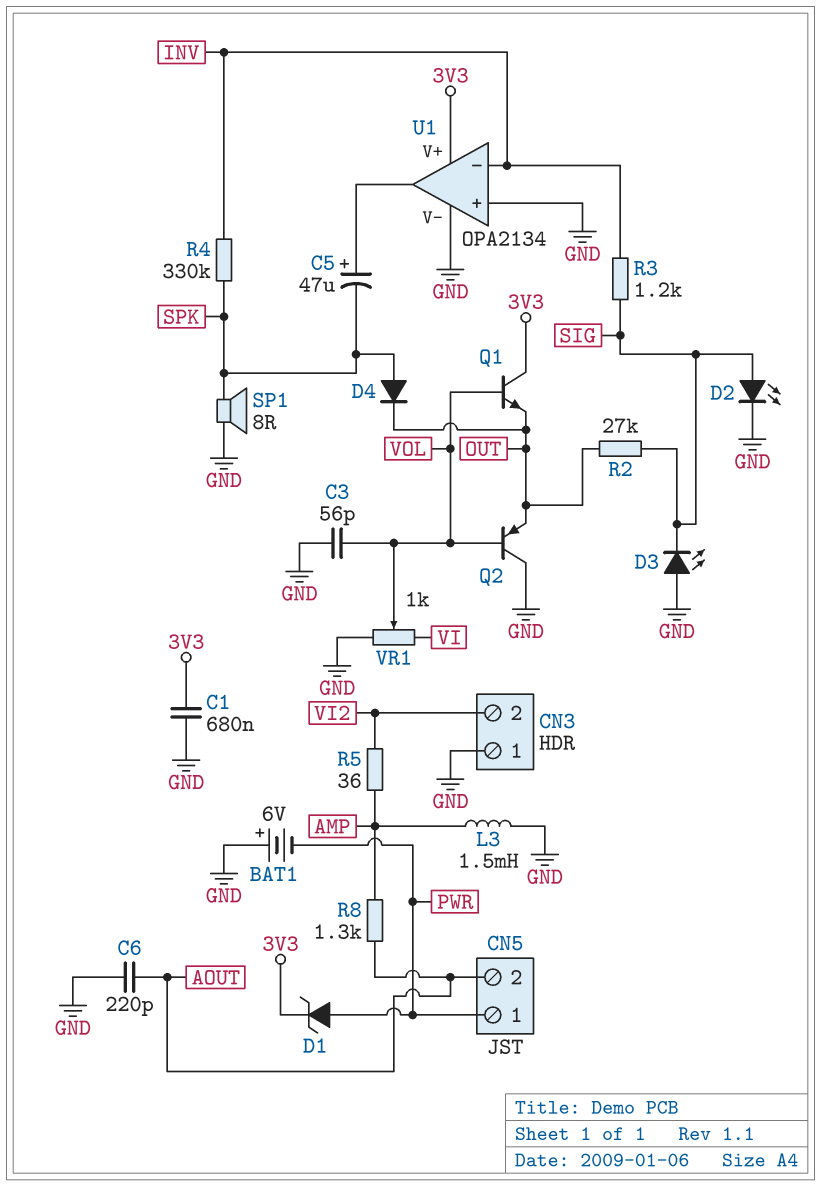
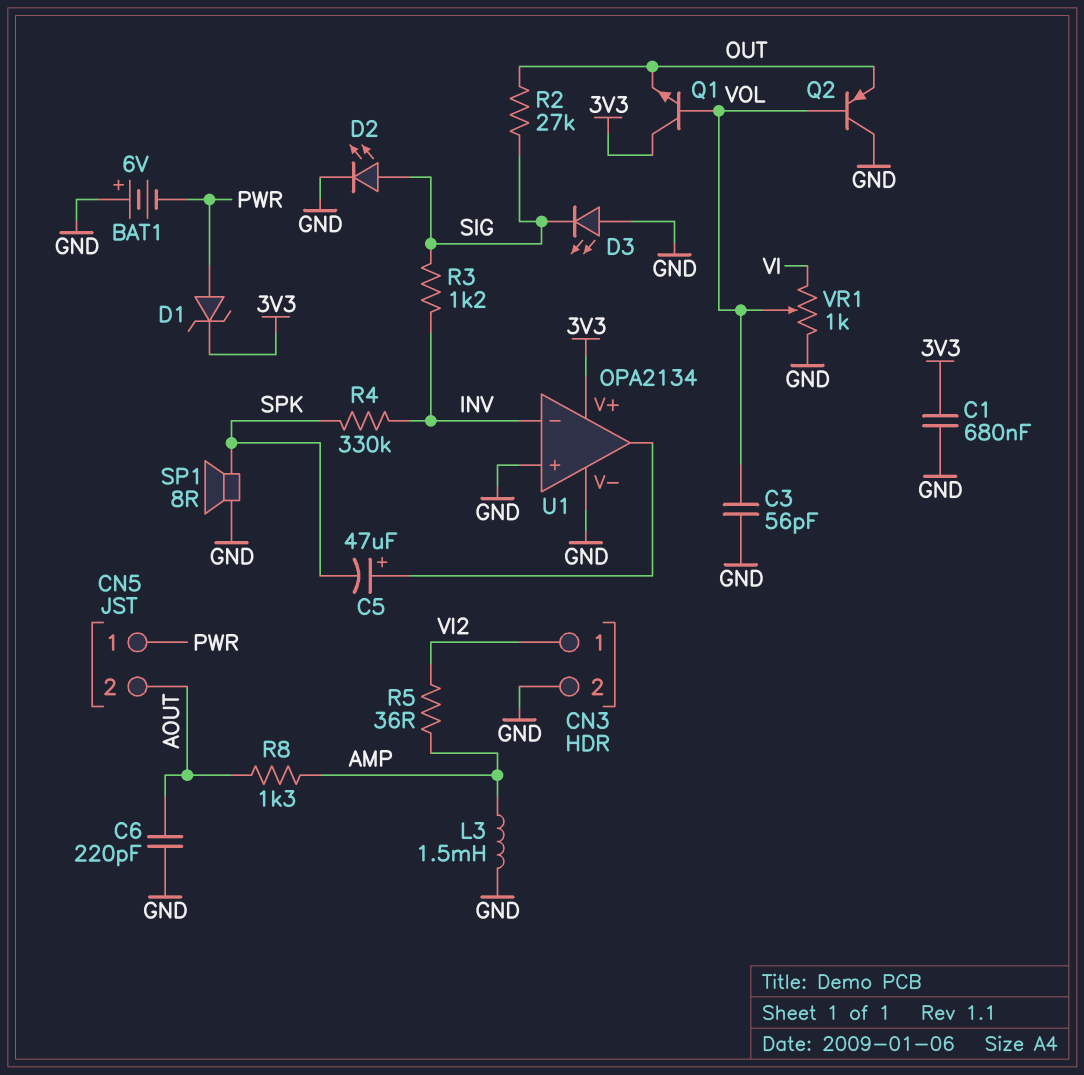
CN3 pin 1: GND -> VI2
CN3 pin 2: VI2 -> GND
D4: diode (A SPK, K OUT) -> none

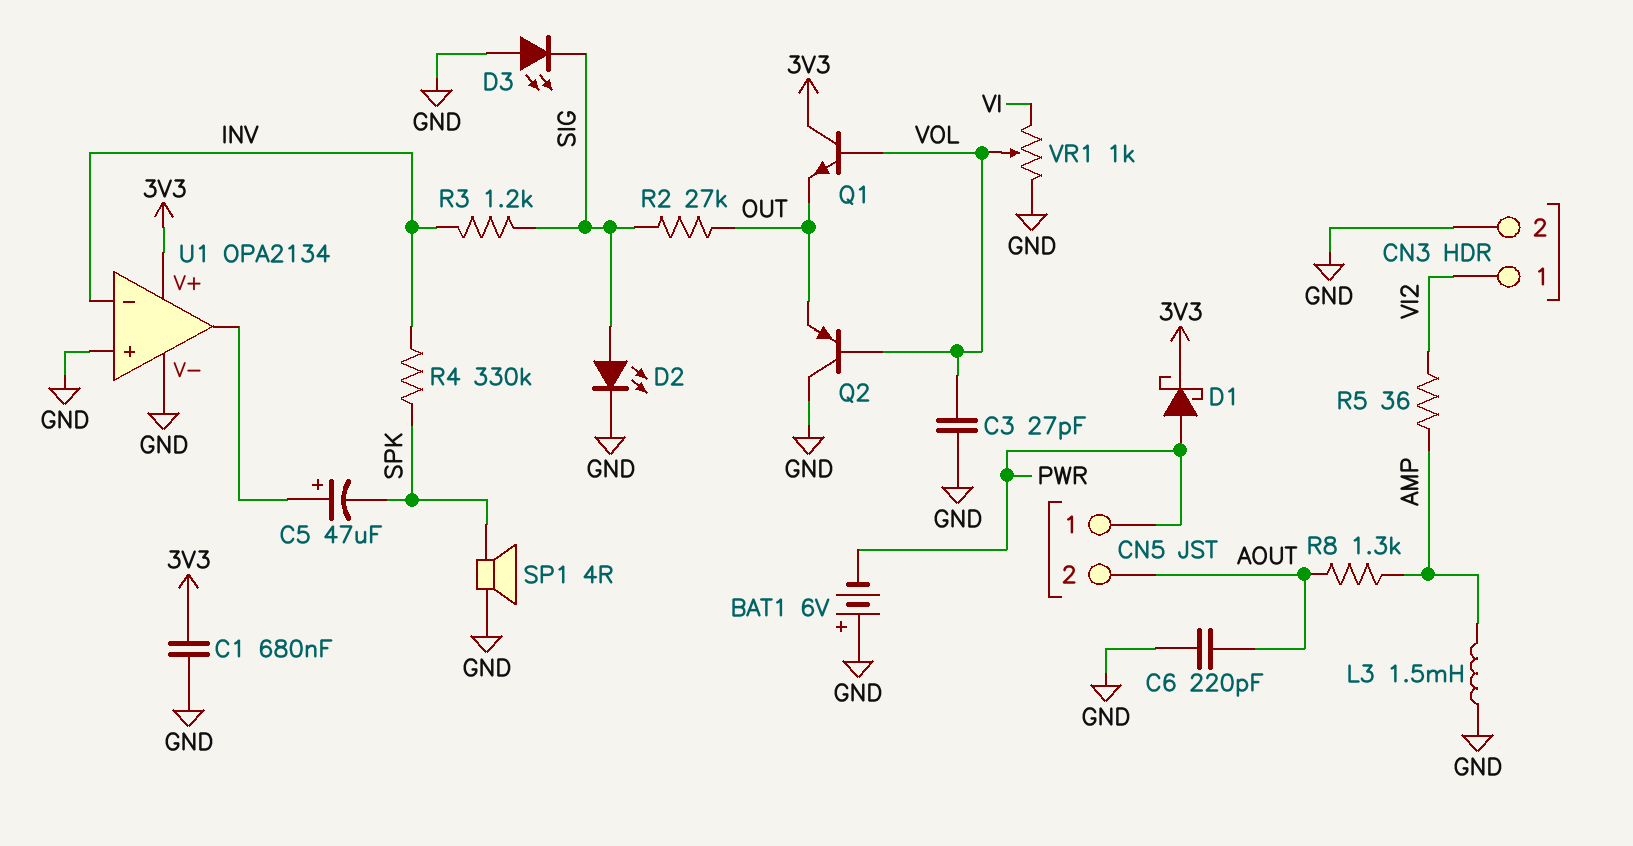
C3: 56pF (GND, VOL) -> 27pF (GND, VOL)
D1: zener (A PWR, K 3V3) -> schottky (A PWR, K 3V3)
SP1: speaker 8R (GND, SPK) -> speaker 4R (GND, SPK)

